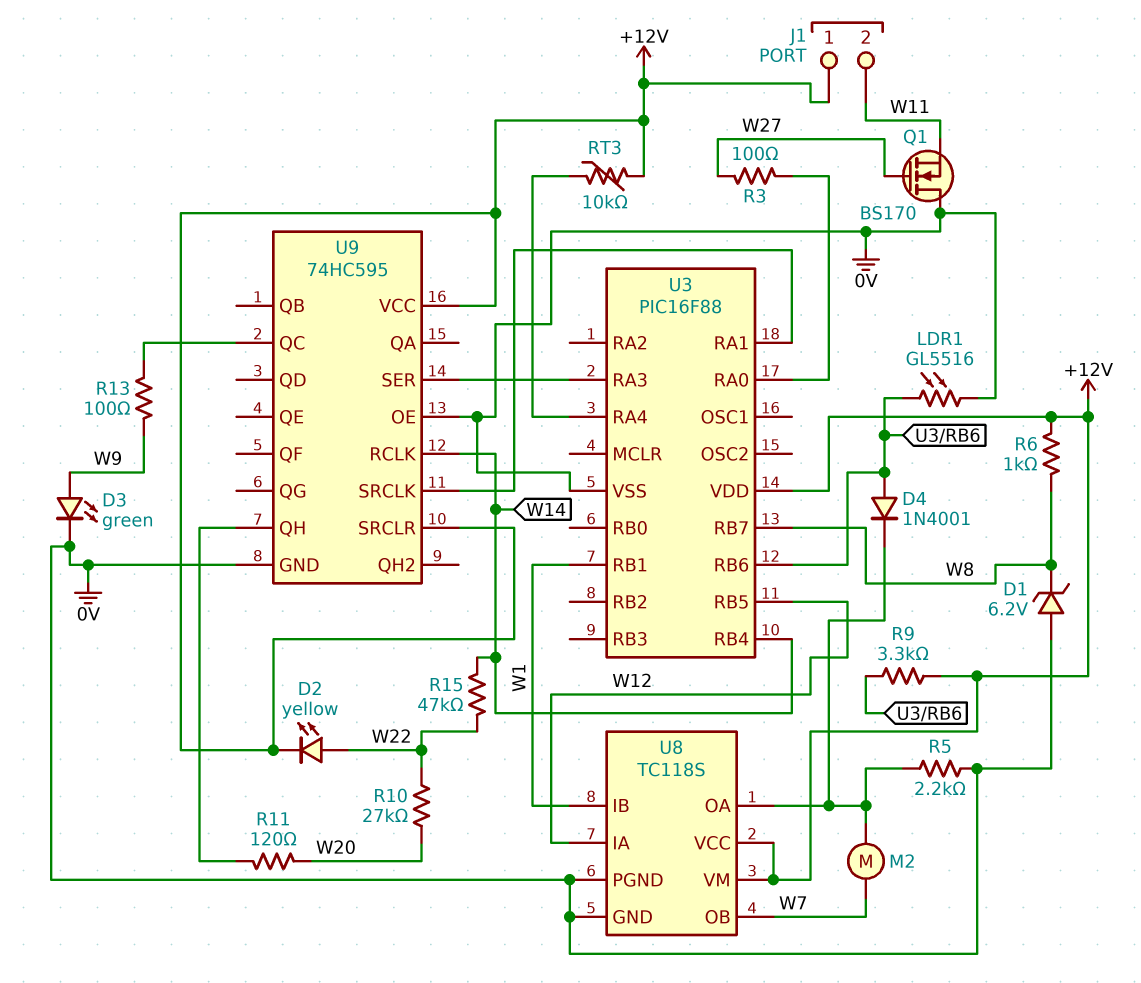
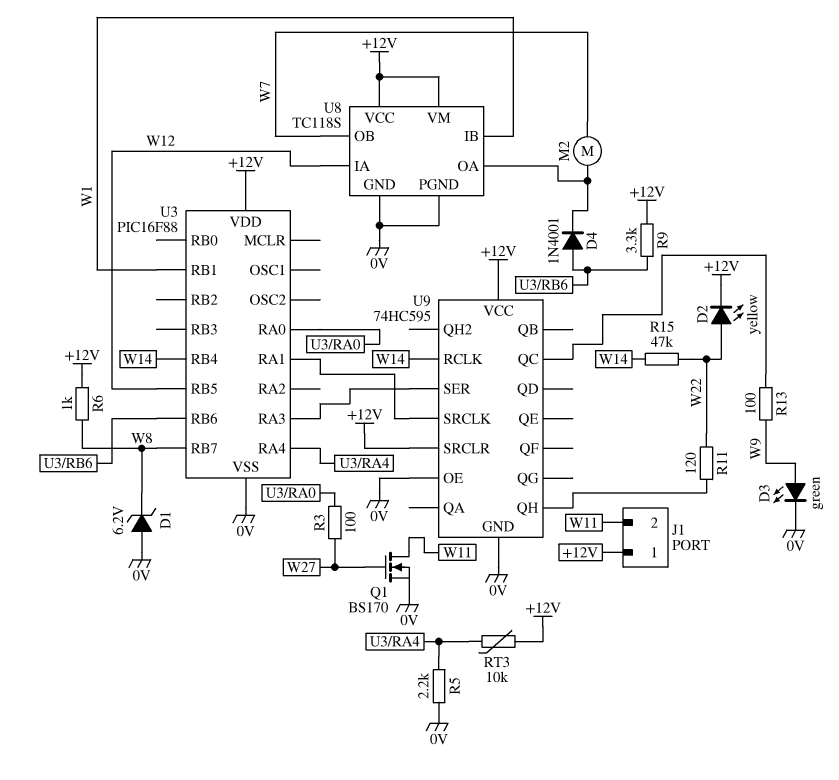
LDR1: GL5516 (0V, U3/RB6) -> none
Q1: NMOS BS170 (G W27, D 0V, S W11) -> NMOS BS170 (G W27, D W11, S 0V)
R5: 2.2k (0V, U8/OA) -> 2.2k (0V, U3/RA4)
R10: 27k (W20, W22) -> none
R11: 120 (U9/QH, W20) -> 120 (U9/QH, W22)

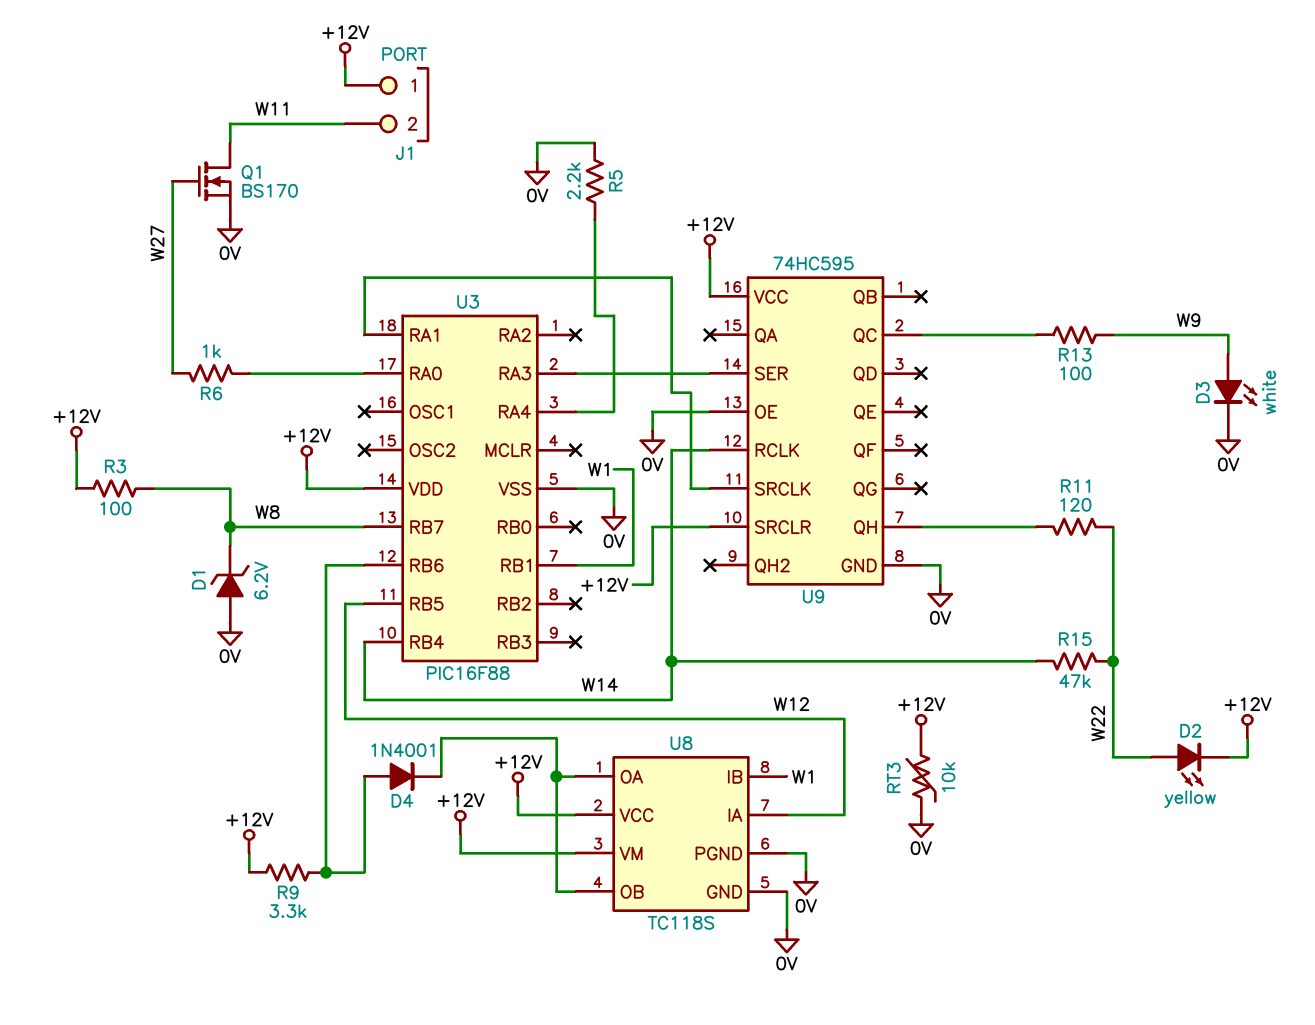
D3: LED green (A W9, K 0V) -> LED white (A W9, K 0V)
M2: motor (U8/OA, W7) -> none
R3: 100 (U3/RA0, W27) -> 100 (+12V, W8)
R6: 1k (+12V, W8) -> 1k (U3/RA0, W27)
RT3: 10k (+12V, U3/RA4) -> 10k (+12V, 0V)
U8 pin OB: W7 -> U8/OA

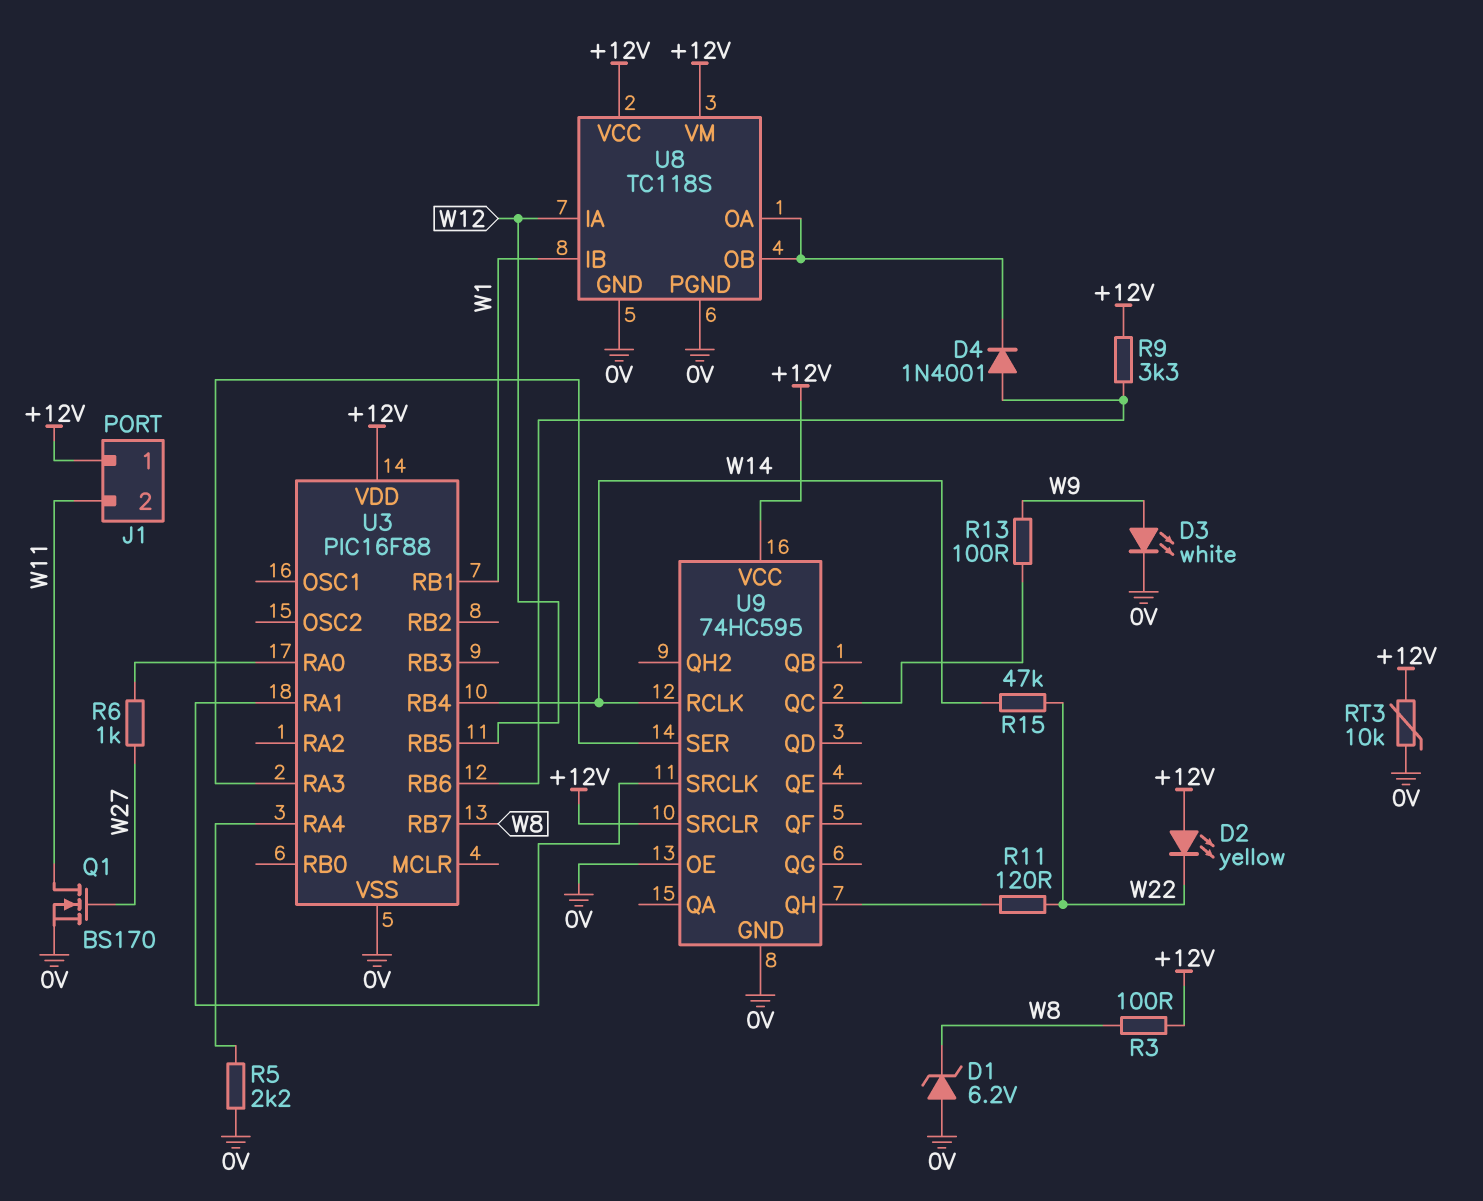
D2: LED yellow (A W22, K +12V) -> LED yellow (A +12V, K W22)

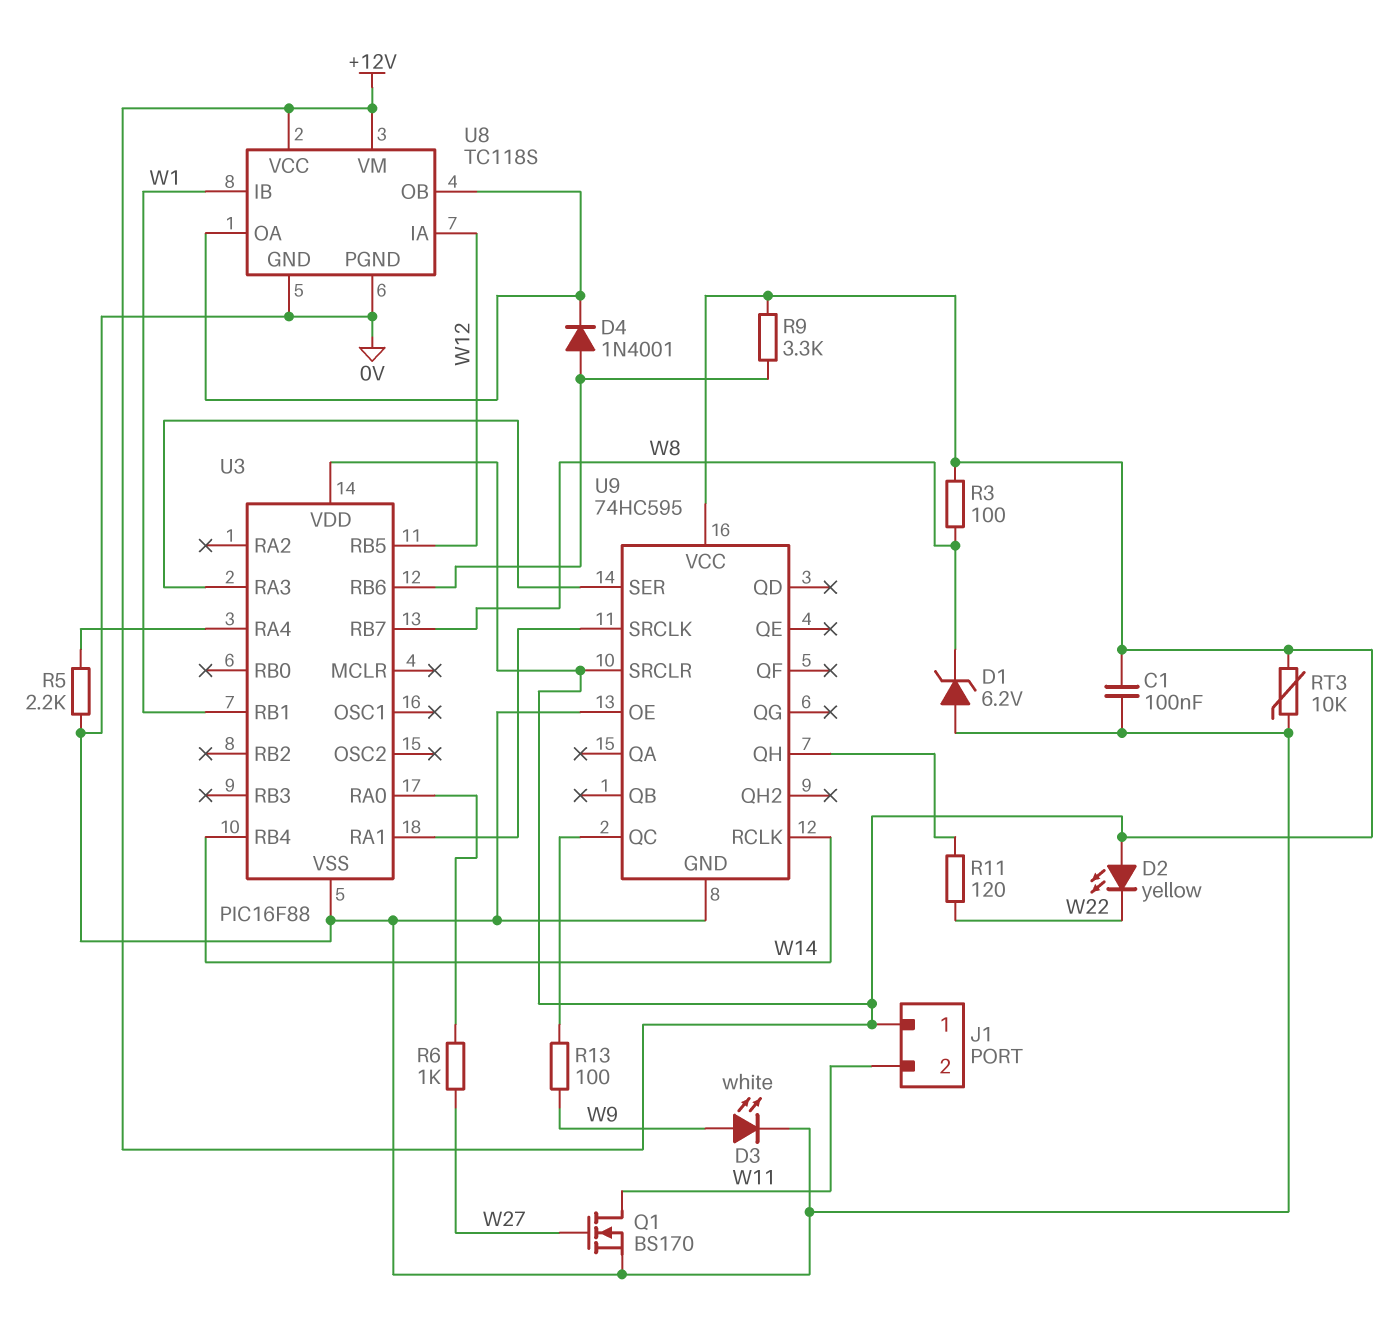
C1: none -> 100nF (+12V, 0V)
R15: 47k (W14, W22) -> none

